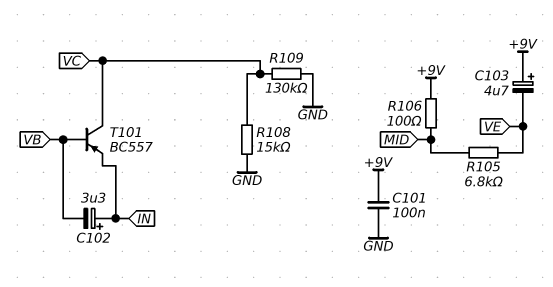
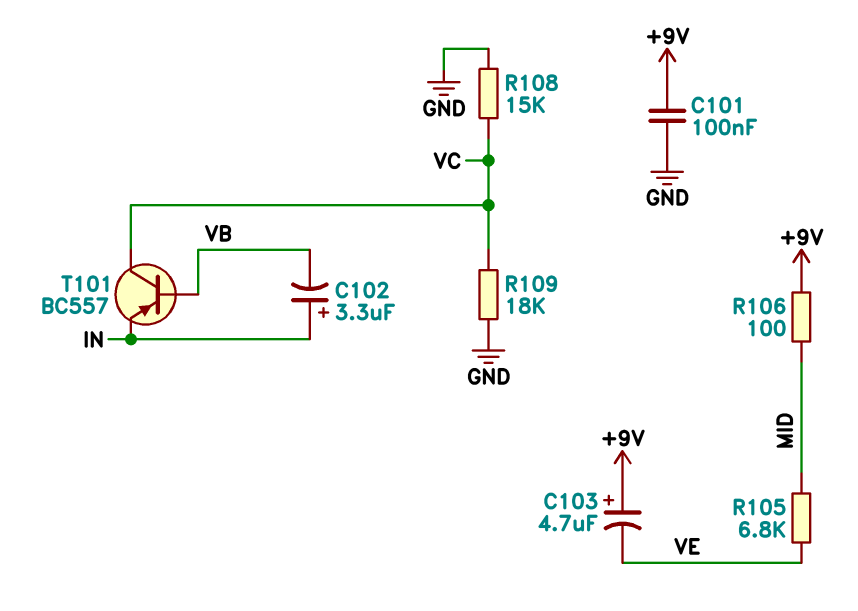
R109: 130k (GND, VC) -> 18k (GND, VC)

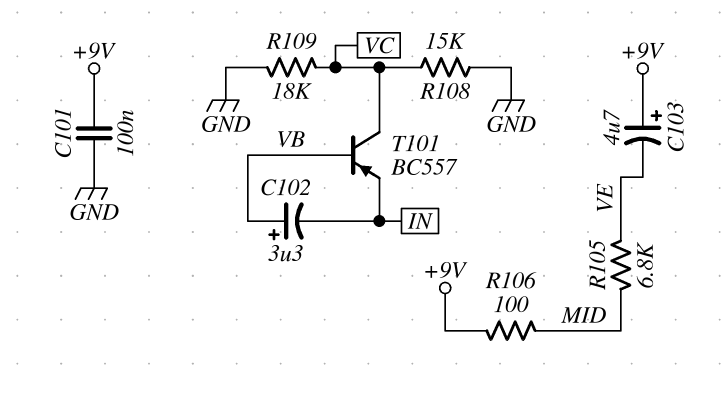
C102: 3.3uF (plus IN, minus VB) -> 3.3uF (plus VB, minus IN)

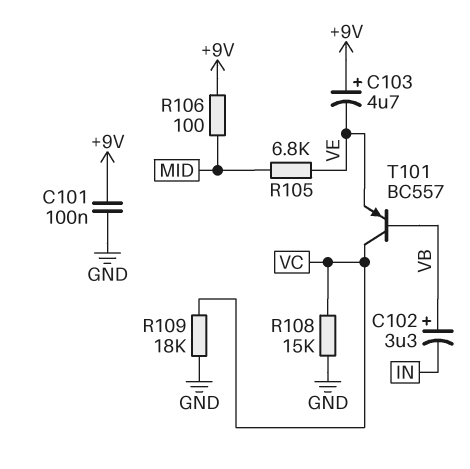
T101: PNP BC557 (B VB, C VC, E IN) -> PNP BC557 (B VB, C VC, E VE)

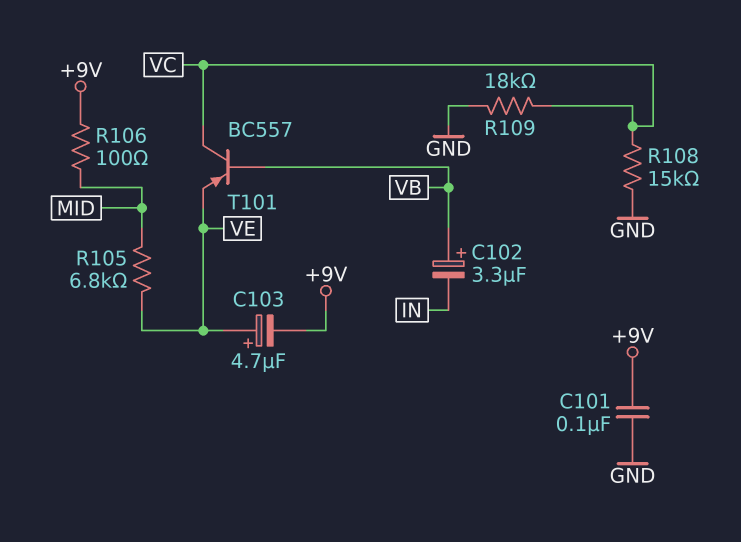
C103: 4.7uF (plus +9V, minus VE) -> 4.7uF (plus VE, minus +9V)

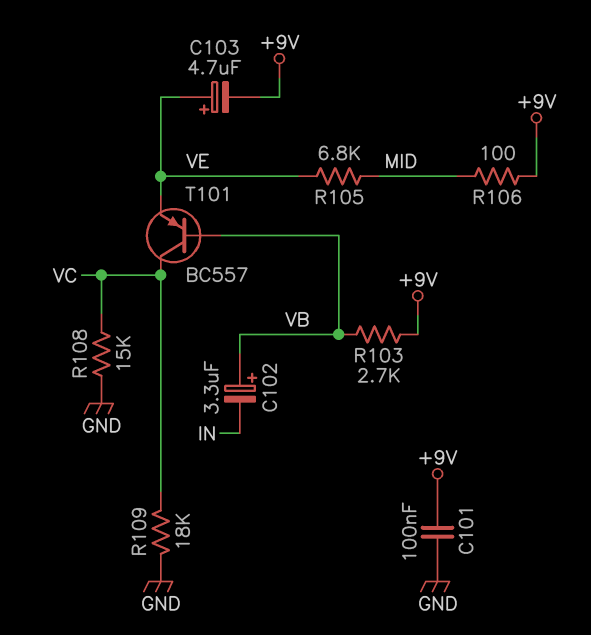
R103: none -> 2.7k (+9V, VB)

